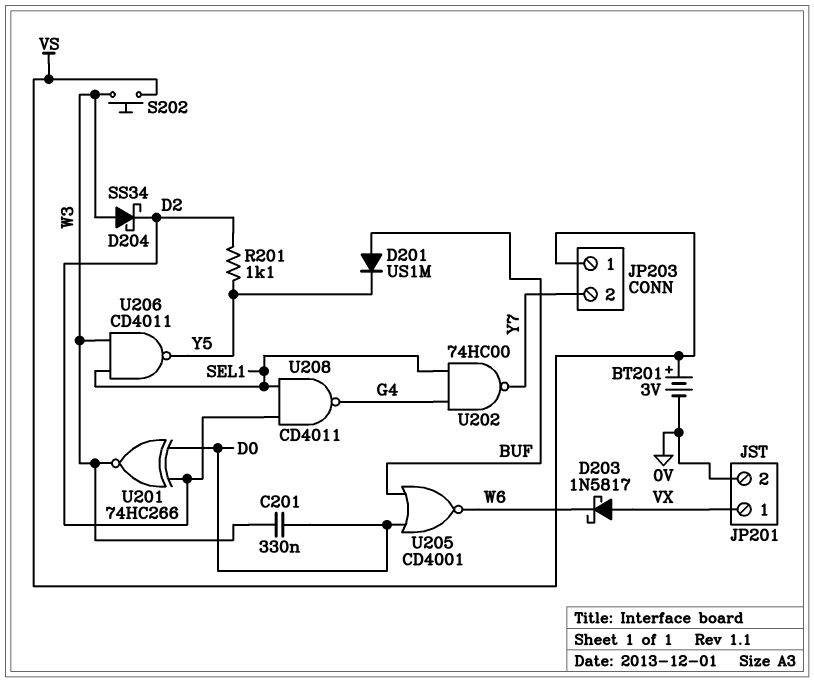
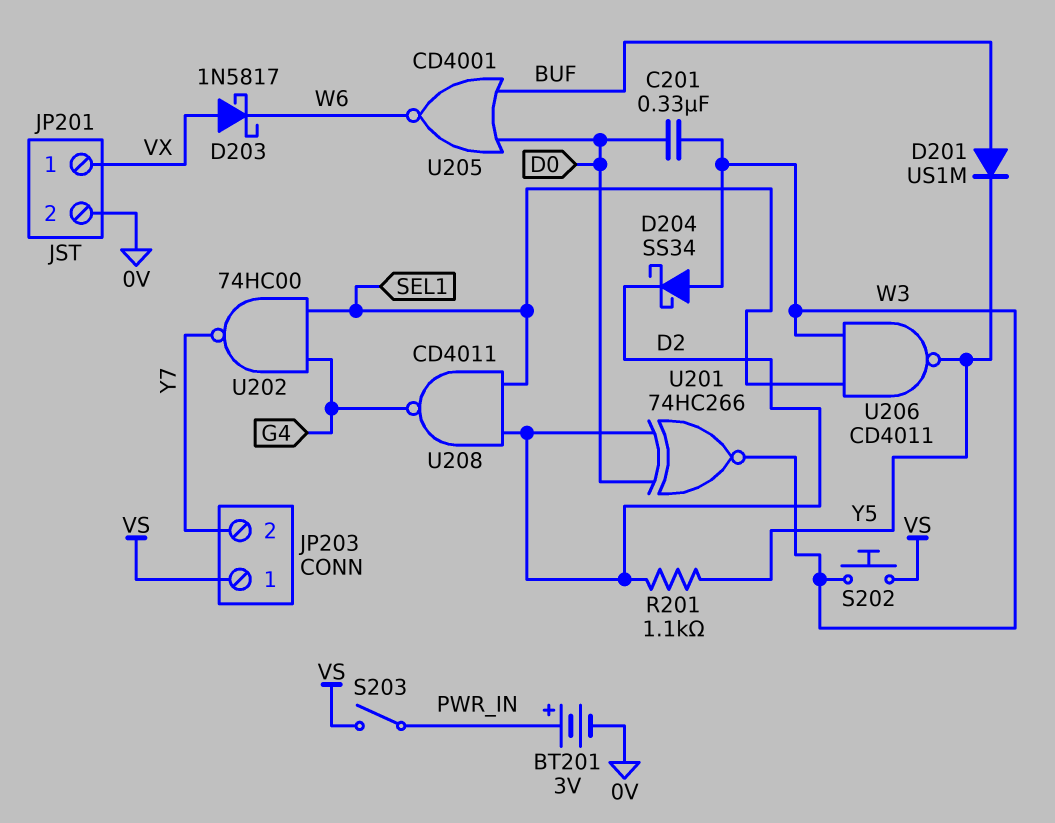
BT201: 3V (plus VS, minus 0V) -> 3V (plus PWR_IN, minus 0V)
S203: none -> switch (PWR_IN, VS)

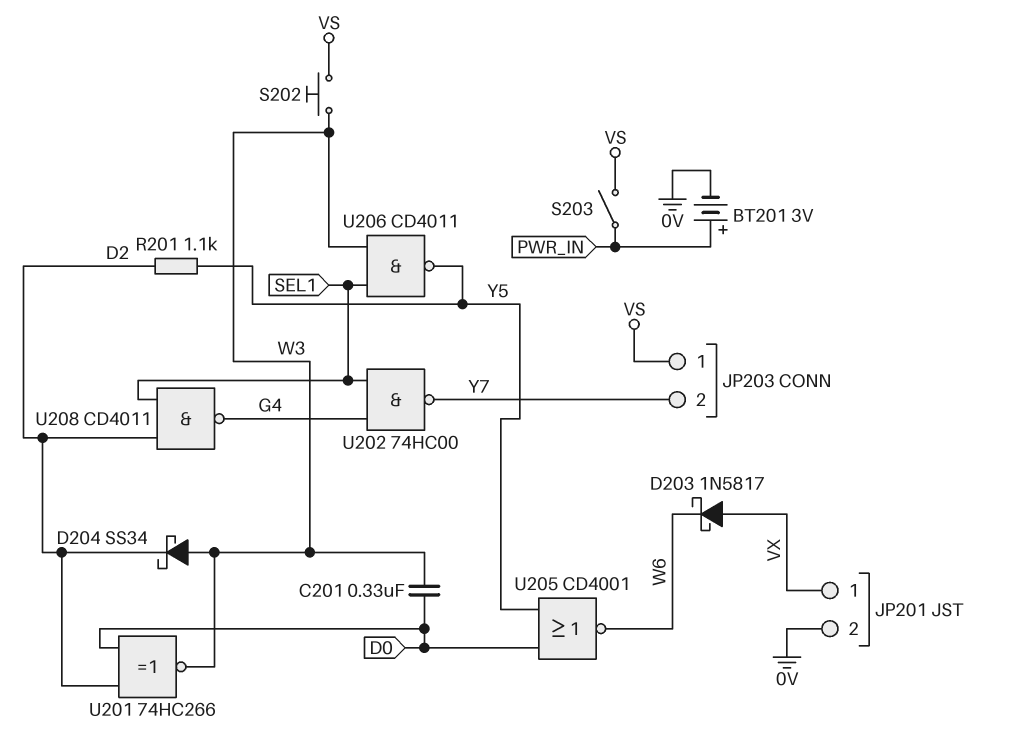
D201: diode US1M (A BUF, K Y5) -> none
U205: NOR CD4001 (in BUF, in D0, out W6) -> NOR CD4001 (in D0, in Y5, out W6)

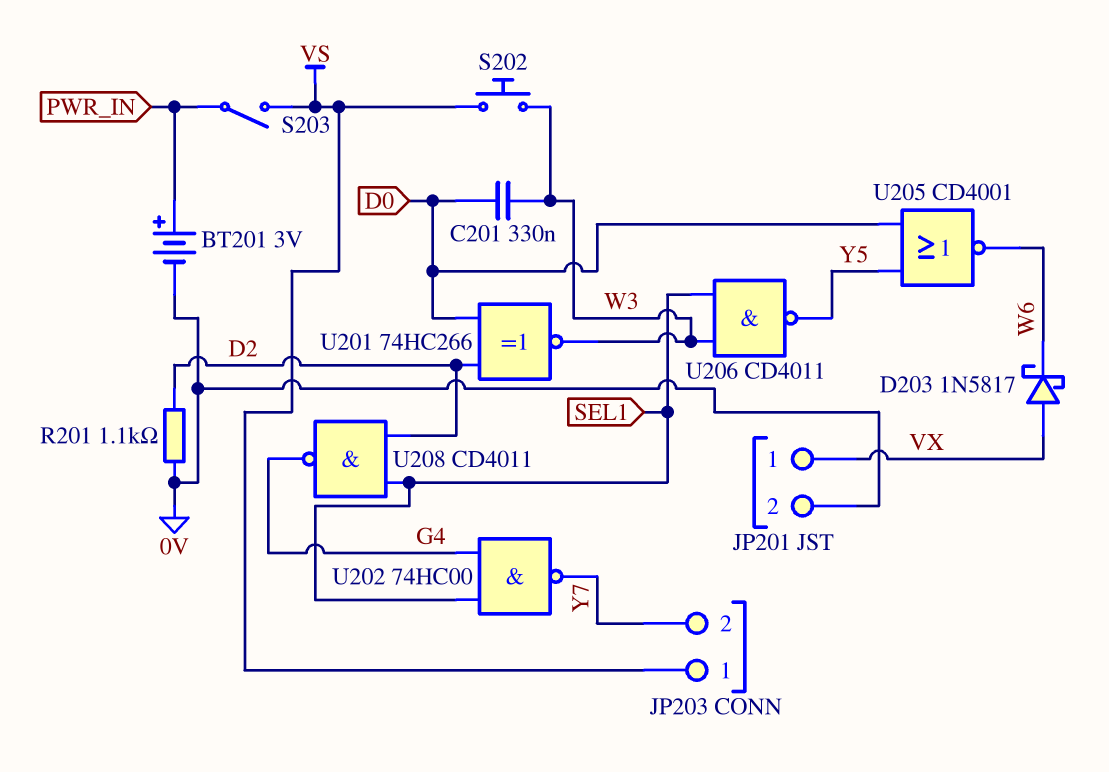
D204: schottky SS34 (A W3, K D2) -> none
R201: 1.1k (D2, Y5) -> 1.1k (0V, D2)

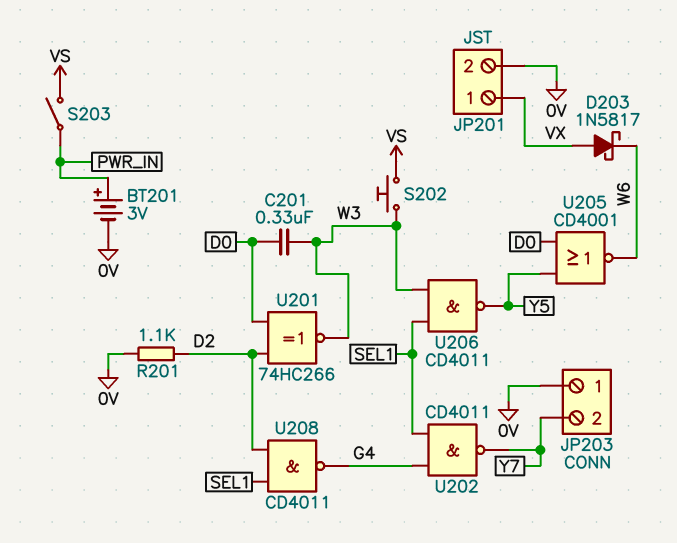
JP203 pin 1: VS -> 0V
U202: NAND 74HC00 (in G4, in SEL1, out Y7) -> NAND CD4011 (in G4, in SEL1, out Y7)

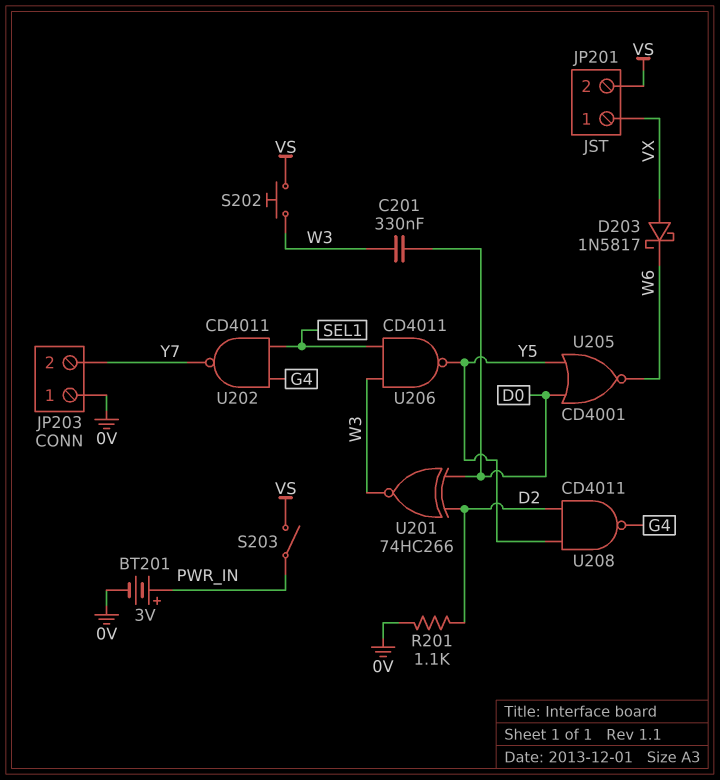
JP201 pin 2: 0V -> VS
U208: NAND CD4011 (in D2, in SEL1, out G4) -> NAND CD4011 (in D2, in Y5, out G4)

